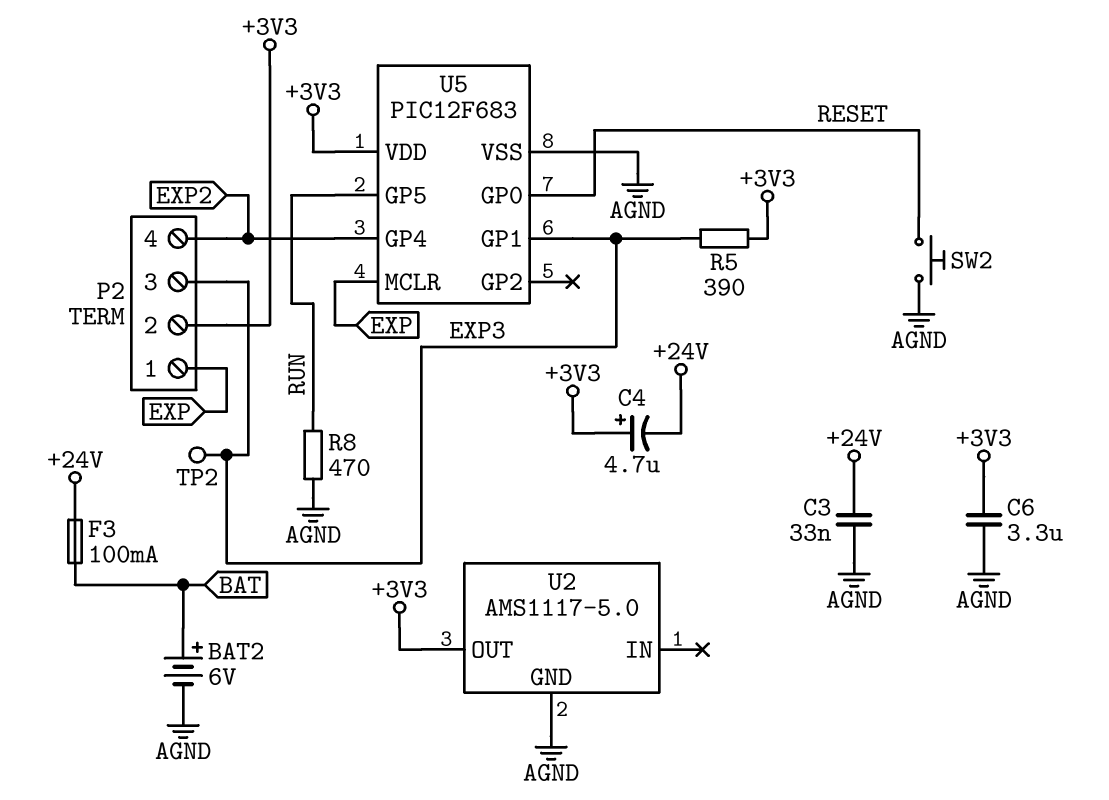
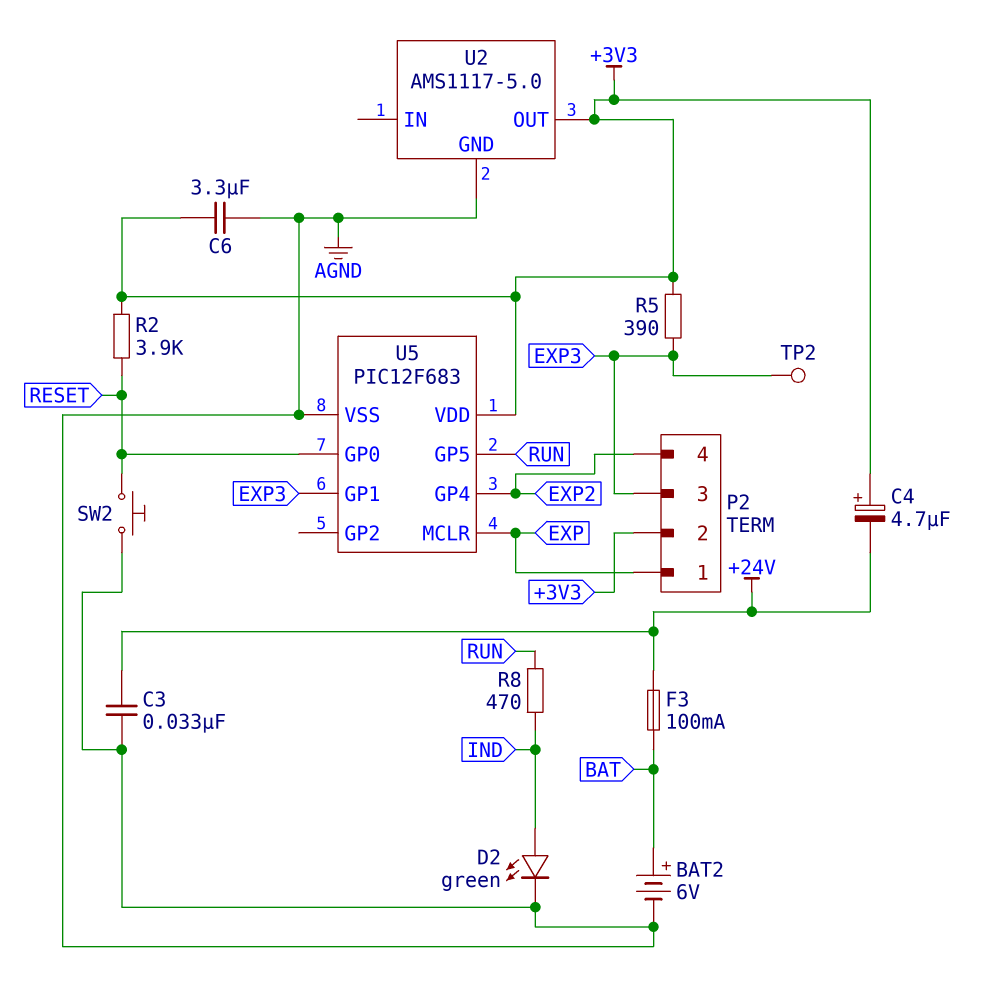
D2: none -> LED green (A IND, K AGND)
R2: none -> 3.9k (+3V3, RESET)
R8: 470 (AGND, RUN) -> 470 (IND, RUN)

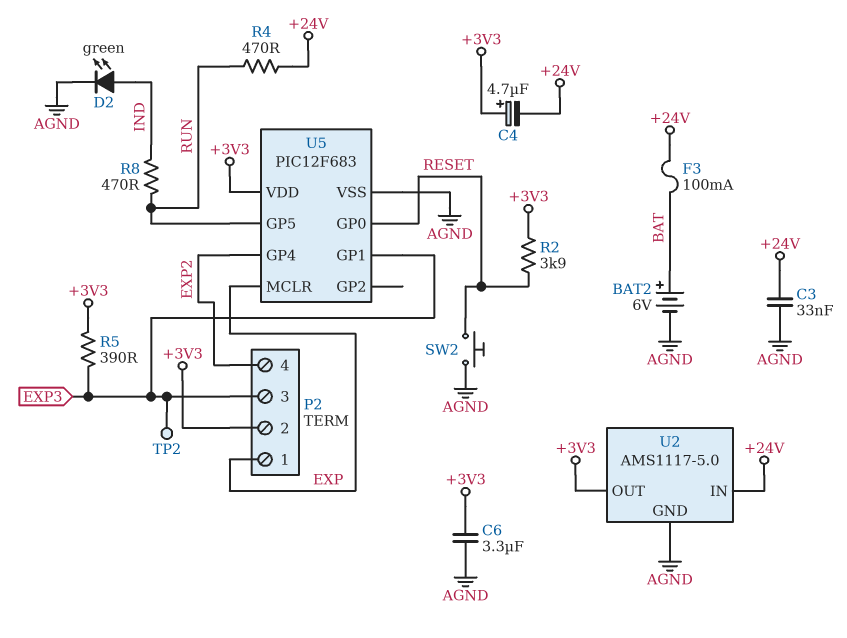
R4: none -> 470 (+24V, RUN)
U2 pin IN: none -> +24V

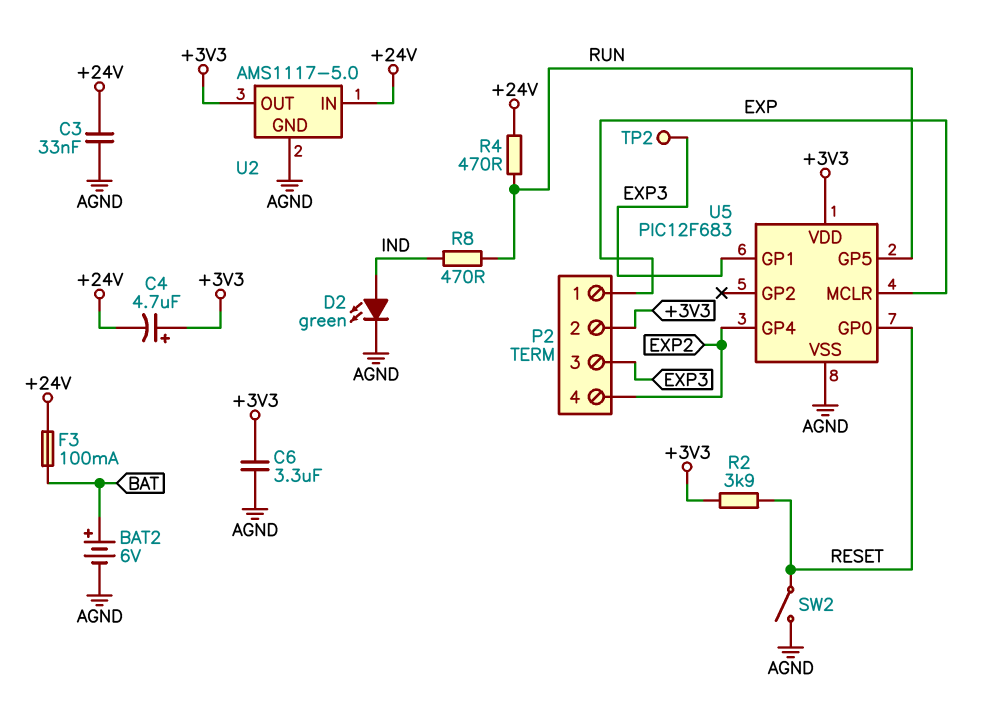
R5: 390 (+3V3, EXP3) -> none
SW2: button (AGND, RESET) -> switch (AGND, RESET)

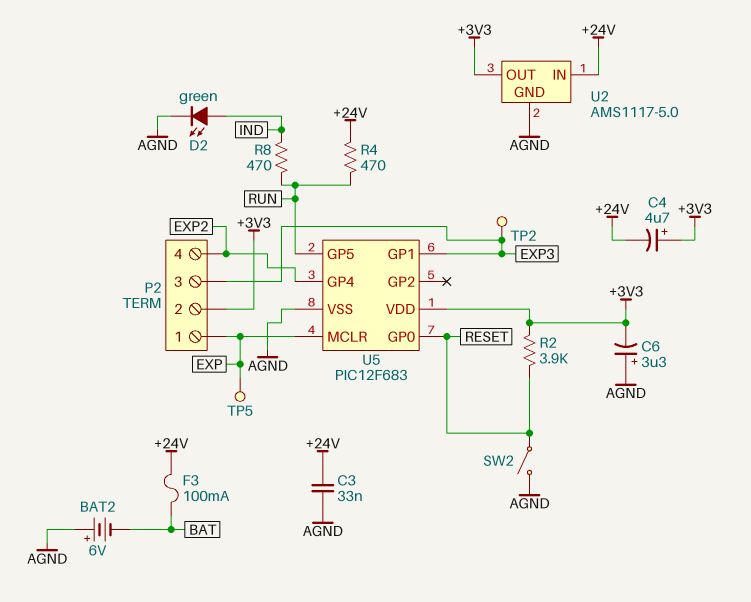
BAT2: 6V (plus BAT, minus AGND) -> 6V (plus AGND, minus BAT)
C6: 3.3uF (+3V3, AGND) -> 3.3uF (plus AGND, minus +3V3)
TP5: none -> test point (EXP)

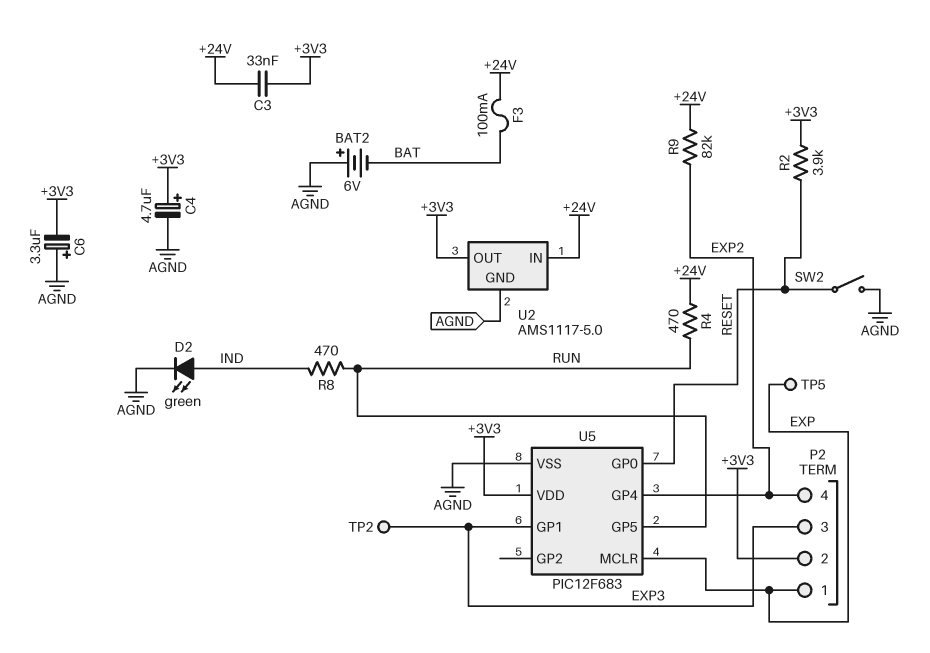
C3: 33nF (+24V, AGND) -> 33nF (+3V3, +24V)
C4: 4.7uF (plus +3V3, minus +24V) -> 4.7uF (plus +3V3, minus AGND)
R9: none -> 82k (+24V, EXP2)

